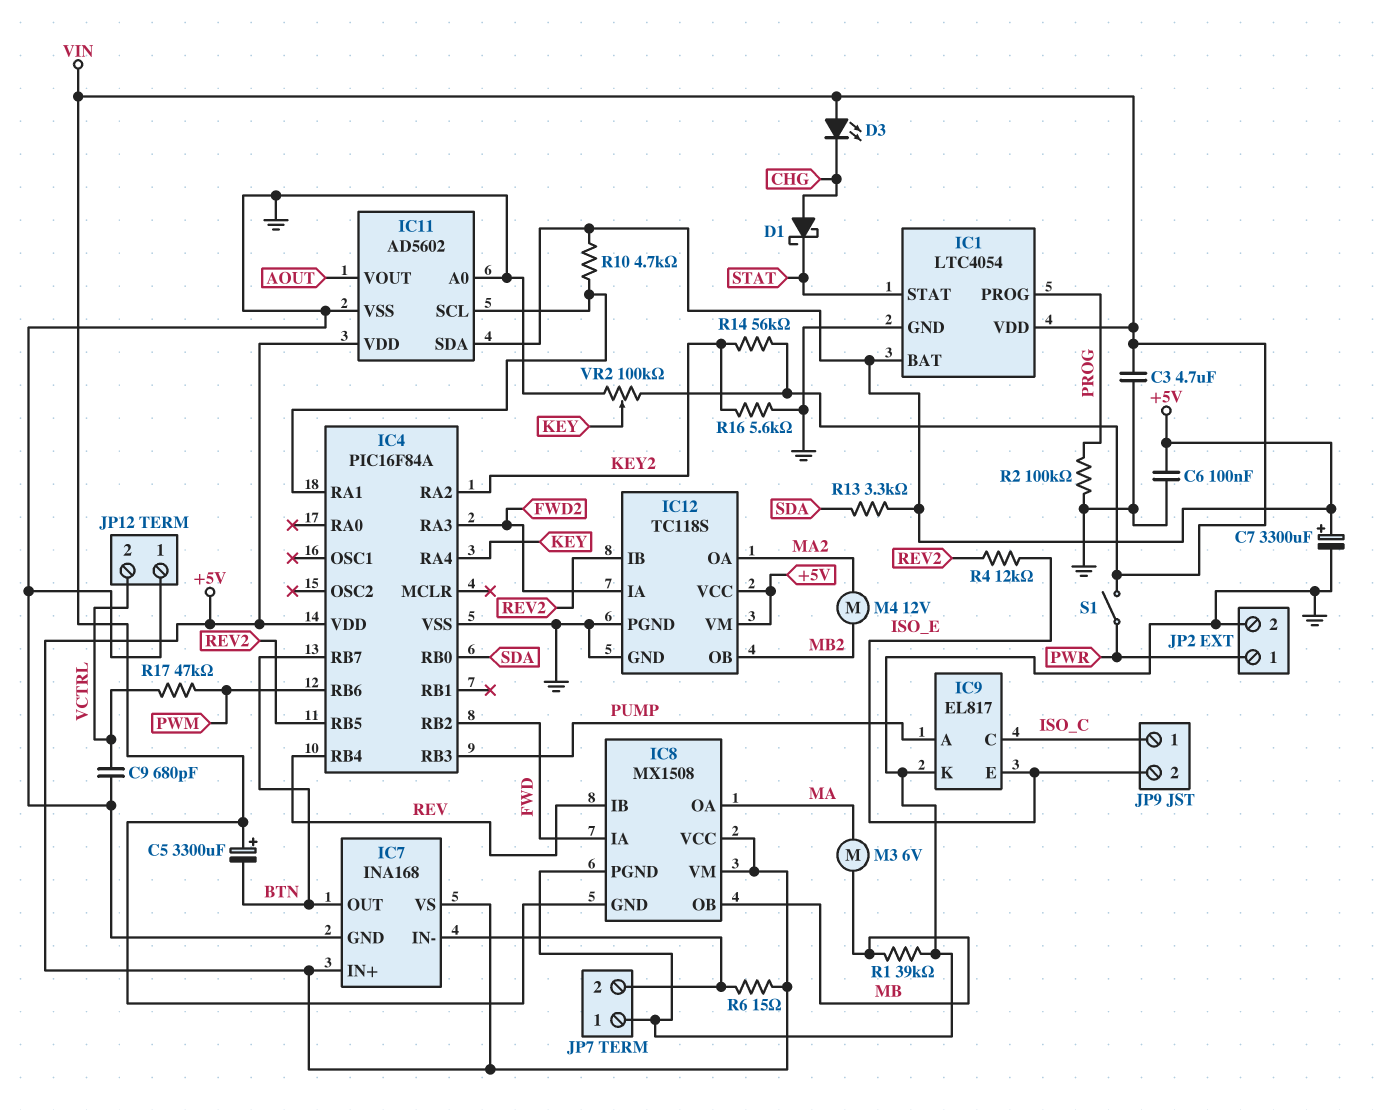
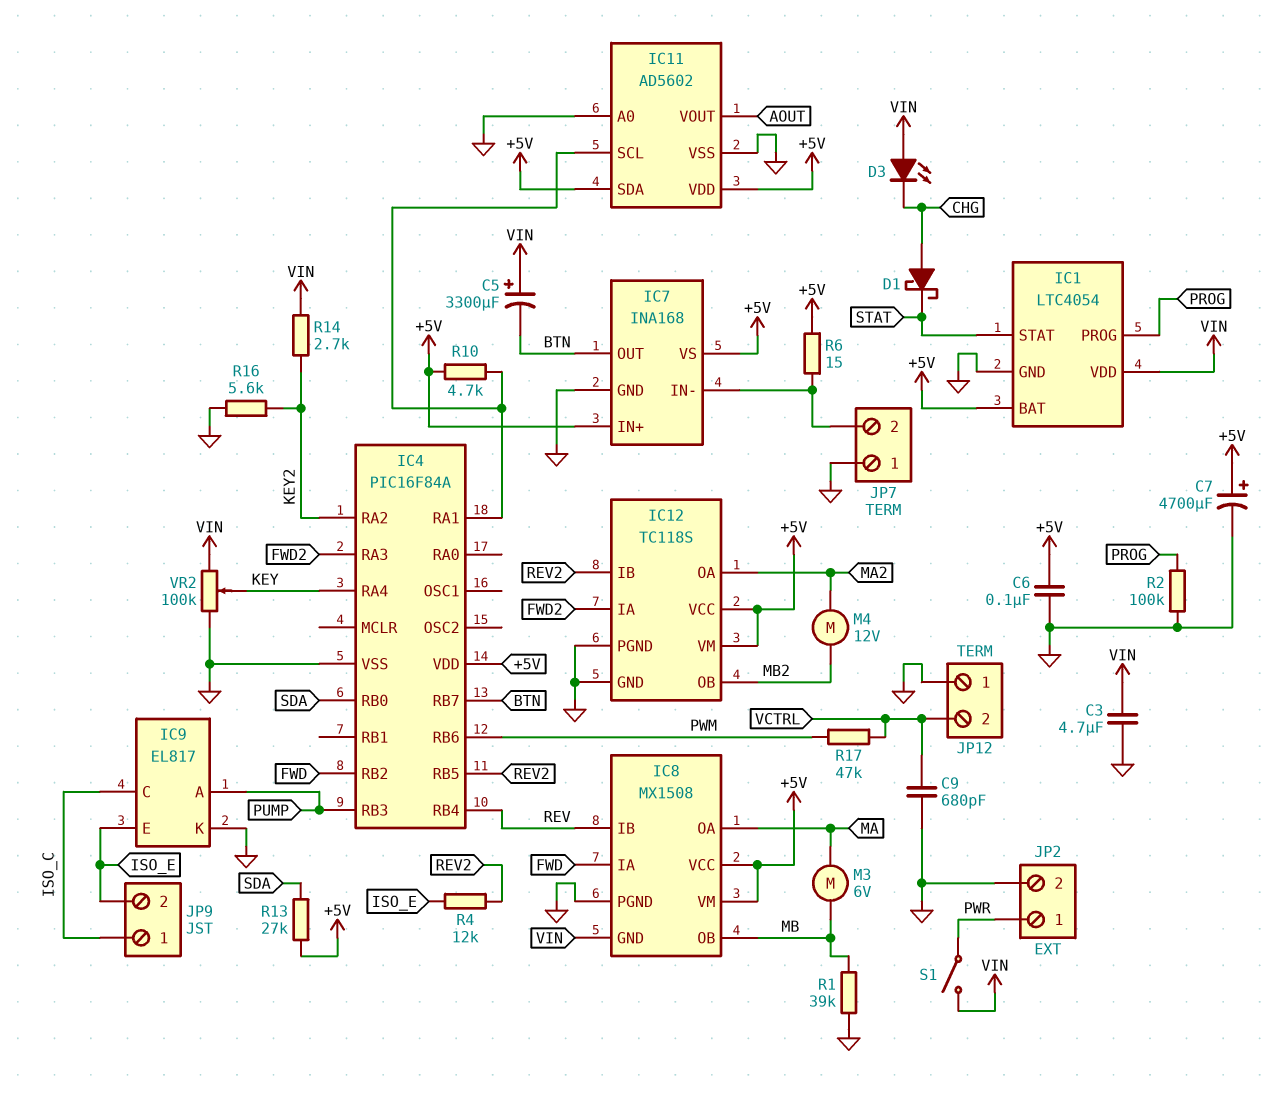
C7: 3300uF (plus +5V, minus GND) -> 4700uF (plus +5V, minus GND)
R13: 3.3k (+5V, SDA) -> 27k (+5V, SDA)
R14: 56k (KEY2, VIN) -> 2.7k (KEY2, VIN)

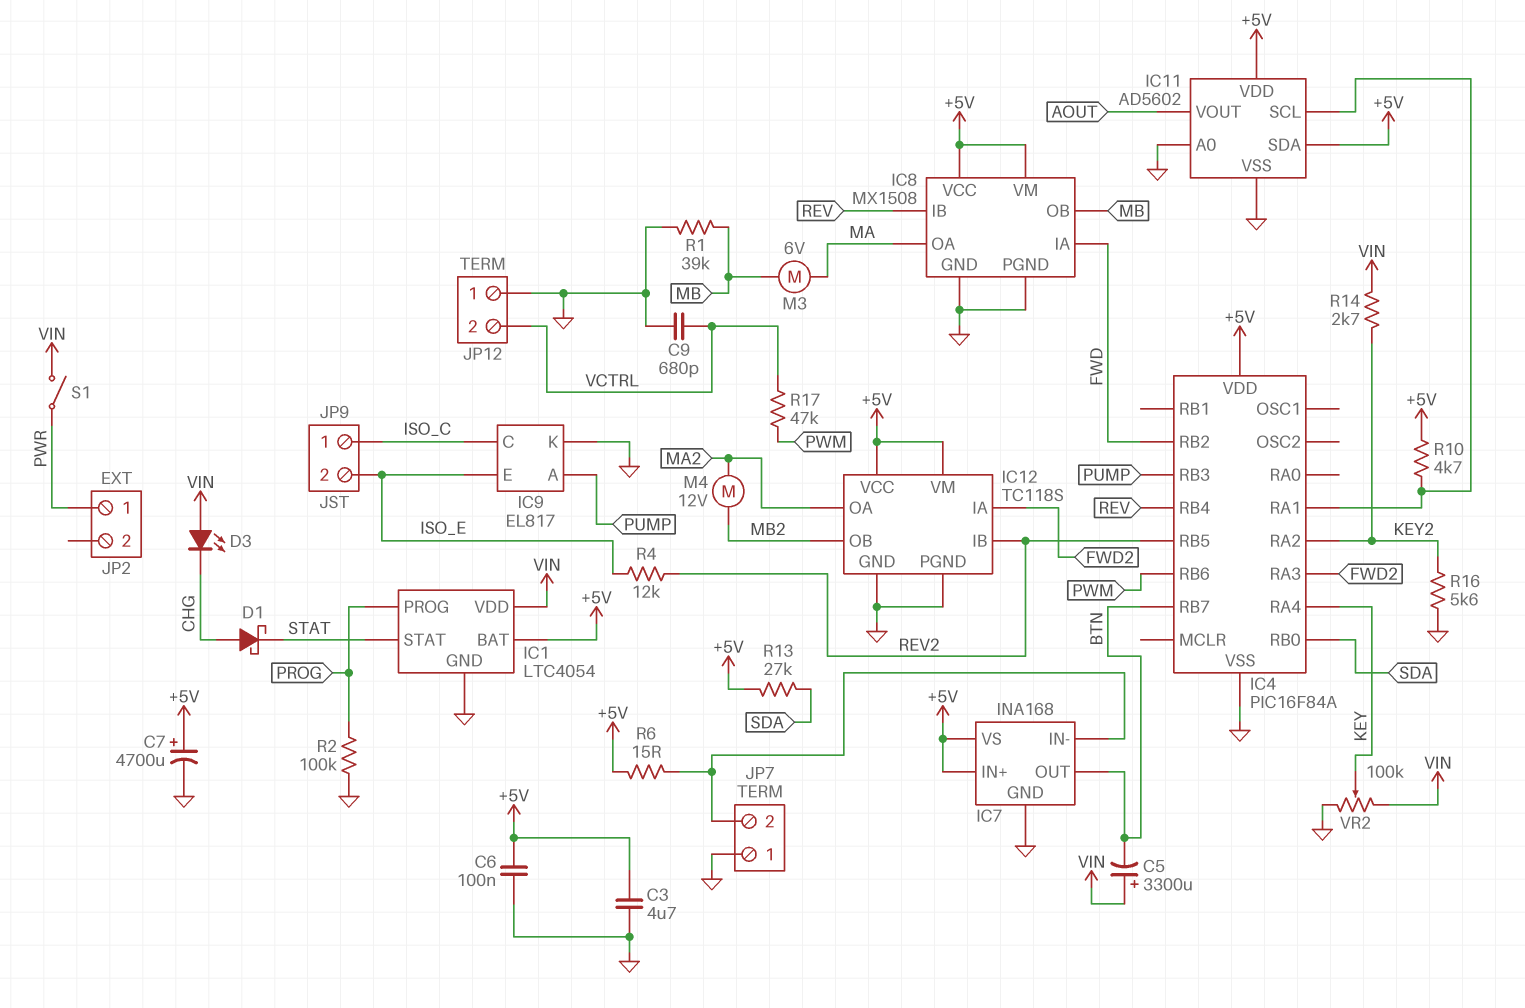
C3: 4.7uF (GND, VIN) -> 4.7uF (+5V, GND)
IC8 pin GND: VIN -> GND
JP2 pin 2: GND -> none

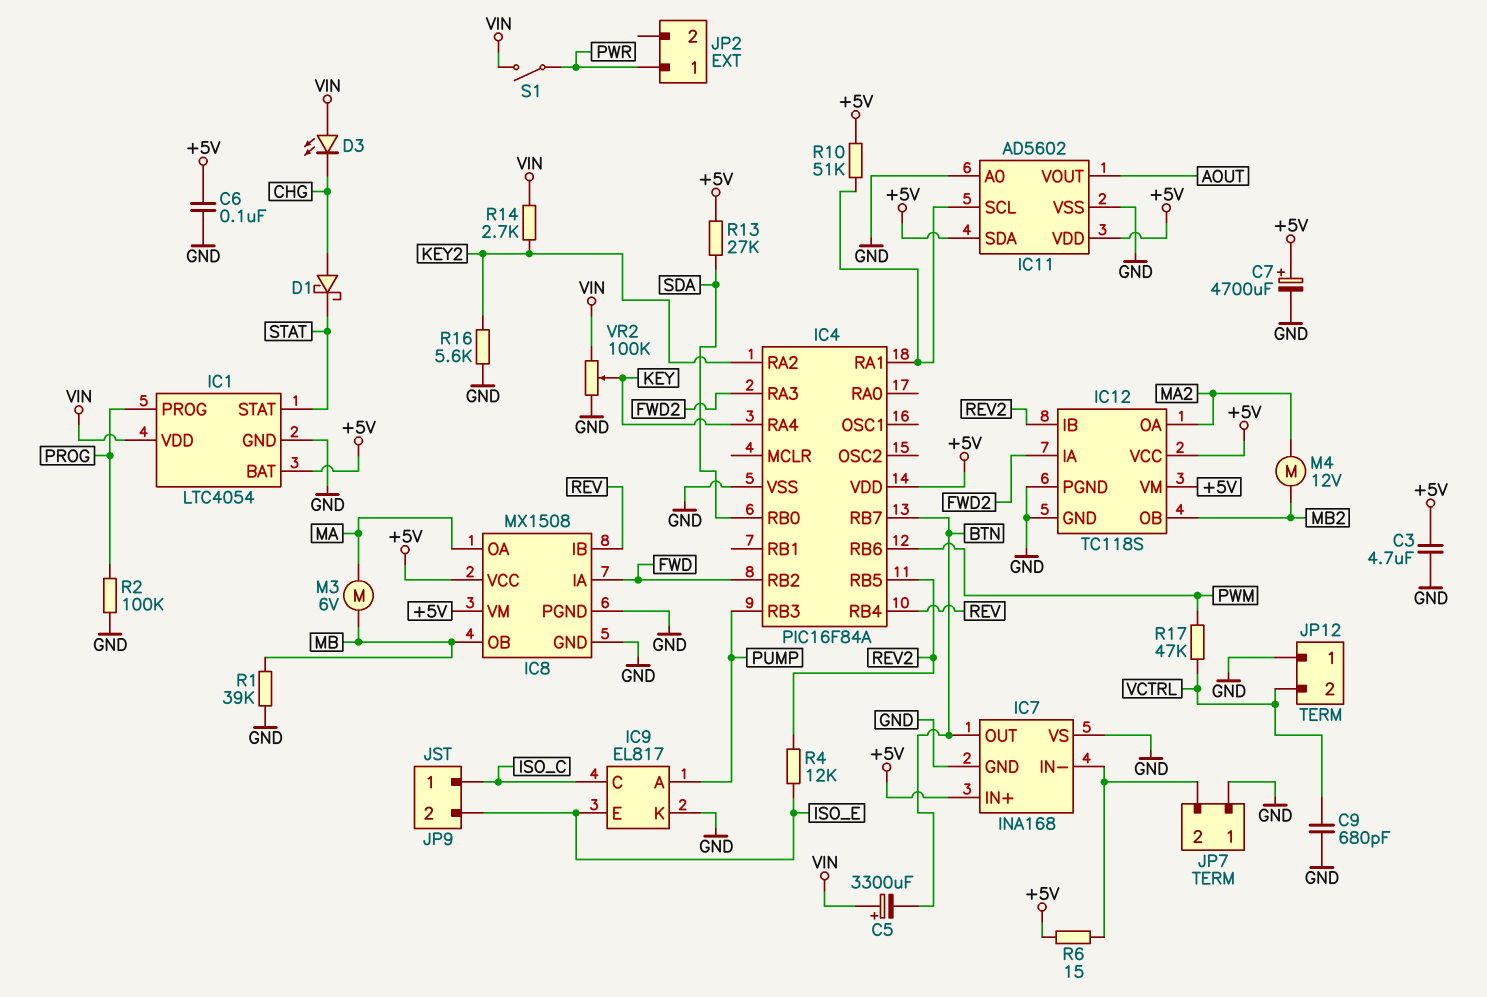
IC7 pin VS: +5V -> GND
R10: 4.7k (+5V, IC4/RA1) -> 51k (+5V, IC4/RA1)

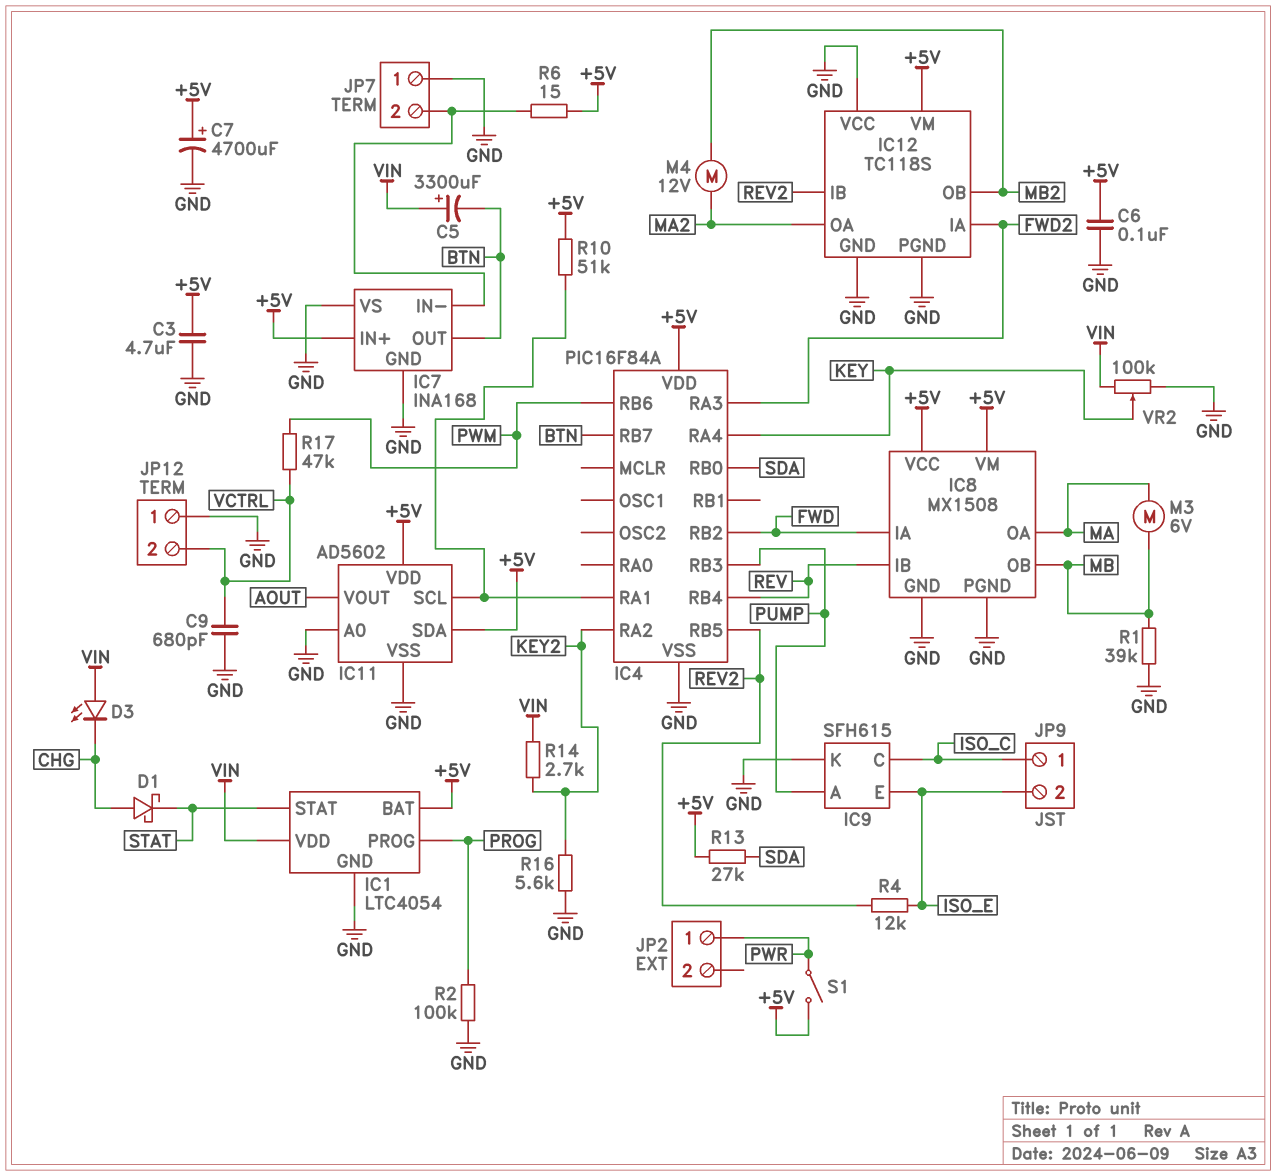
IC9: EL817 -> SFH615
IC12 pin VCC: +5V -> GND
S1: switch (PWR, VIN) -> switch (+5V, PWR)

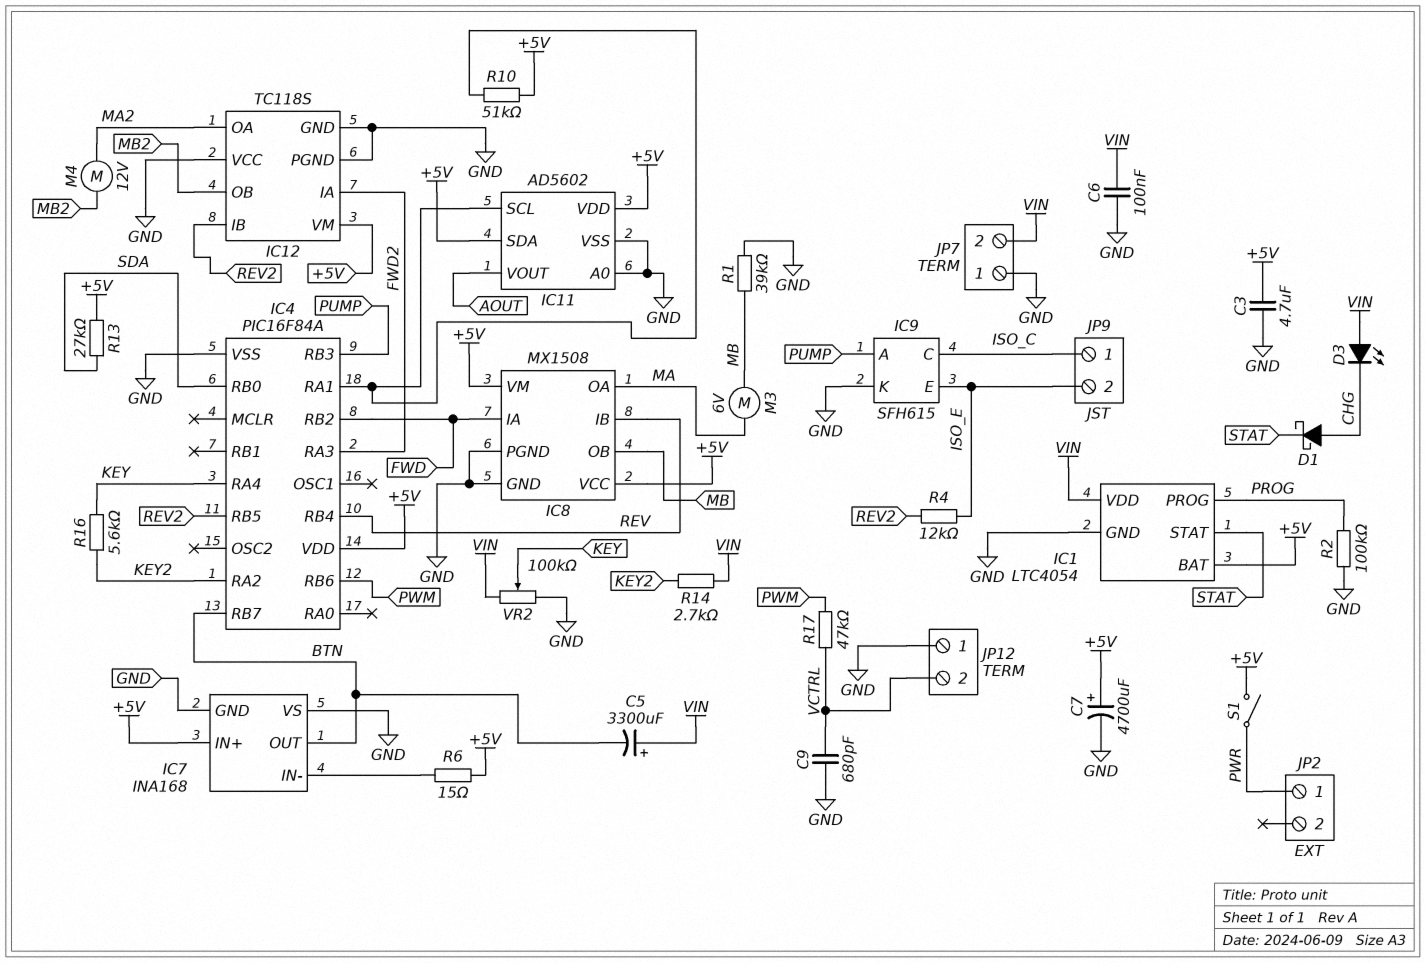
C6: 100nF (+5V, GND) -> 100nF (GND, VIN)
JP7 pin 2: IC7/IN- -> VIN
R16: 5.6k (GND, KEY2) -> 5.6k (KEY, KEY2)

